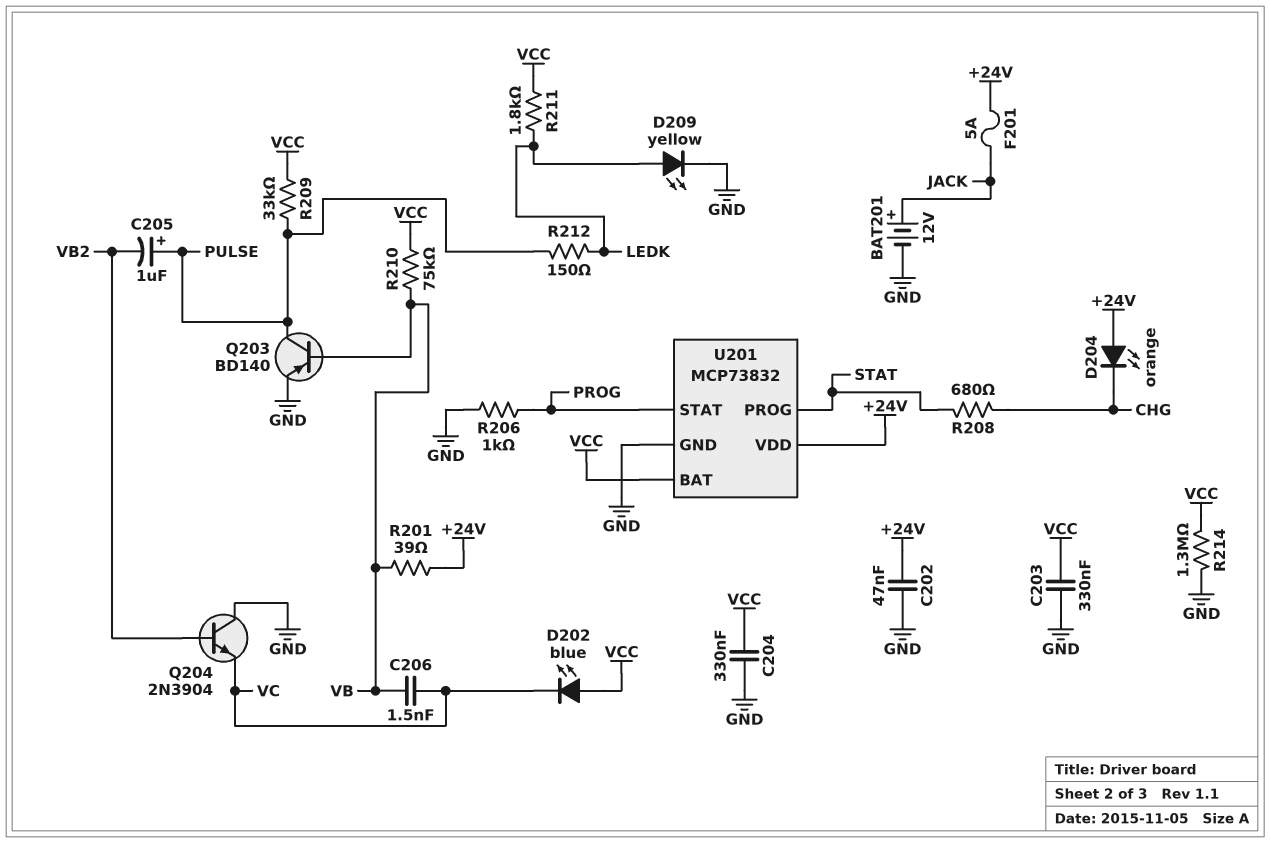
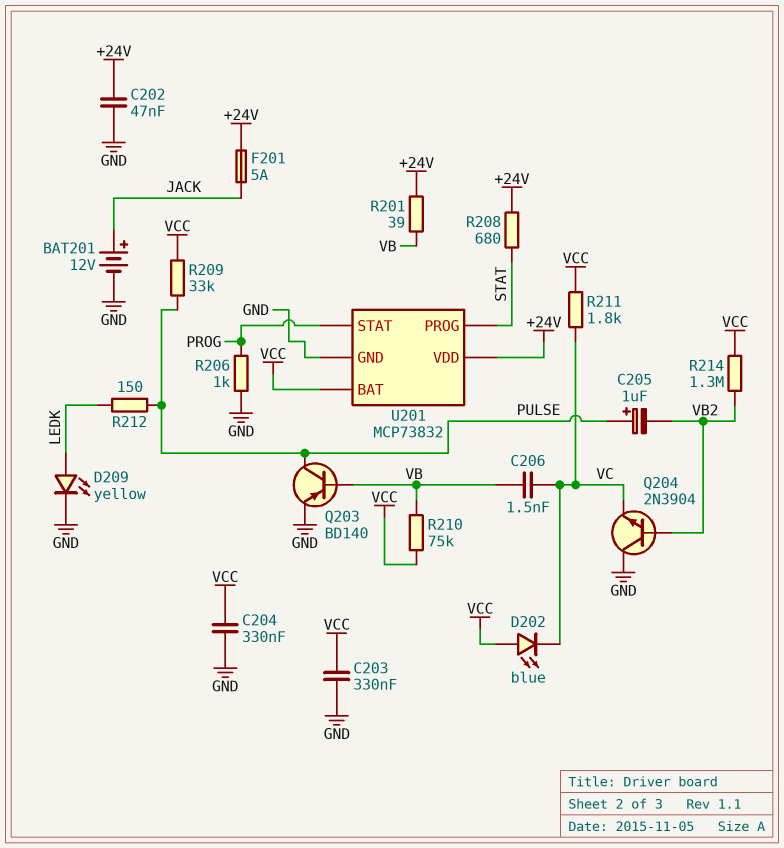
D204: LED orange (A +24V, K CHG) -> none
R208: 680 (CHG, STAT) -> 680 (+24V, STAT)
R211: 1.8k (LEDK, VCC) -> 1.8k (VC, VCC)
R214: 1.3M (GND, VCC) -> 1.3M (VB2, VCC)

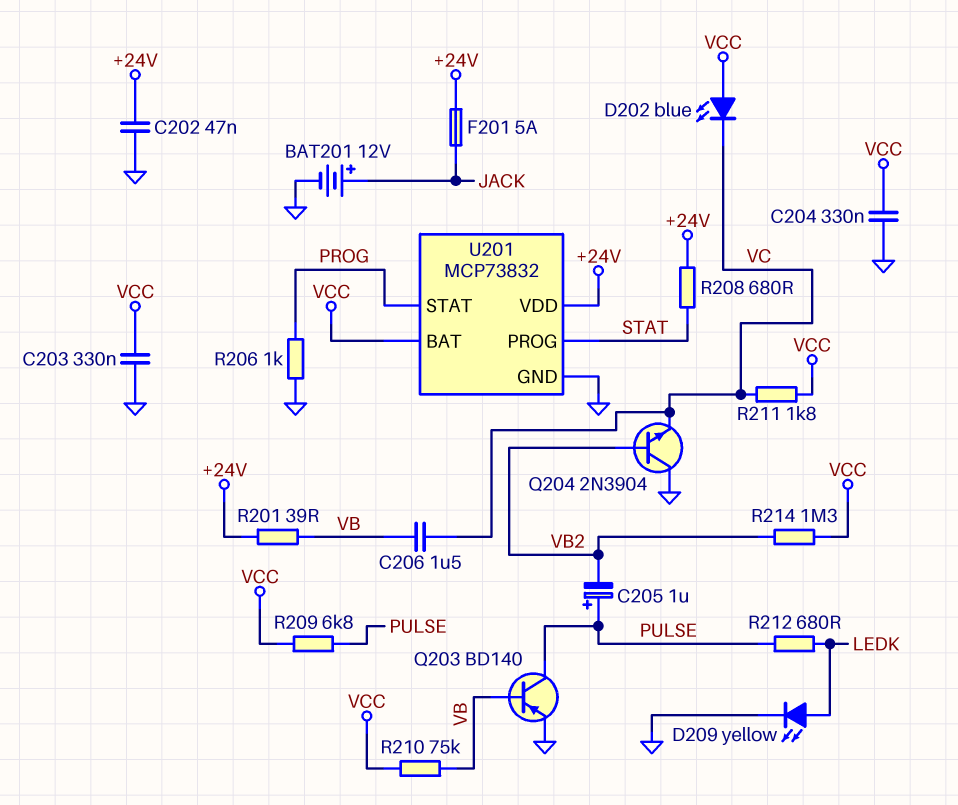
C206: 1.5nF (VB, VC) -> 1.5uF (VB, VC)
R209: 33k (PULSE, VCC) -> 6.8k (PULSE, VCC)
R212: 150 (LEDK, PULSE) -> 680 (LEDK, PULSE)

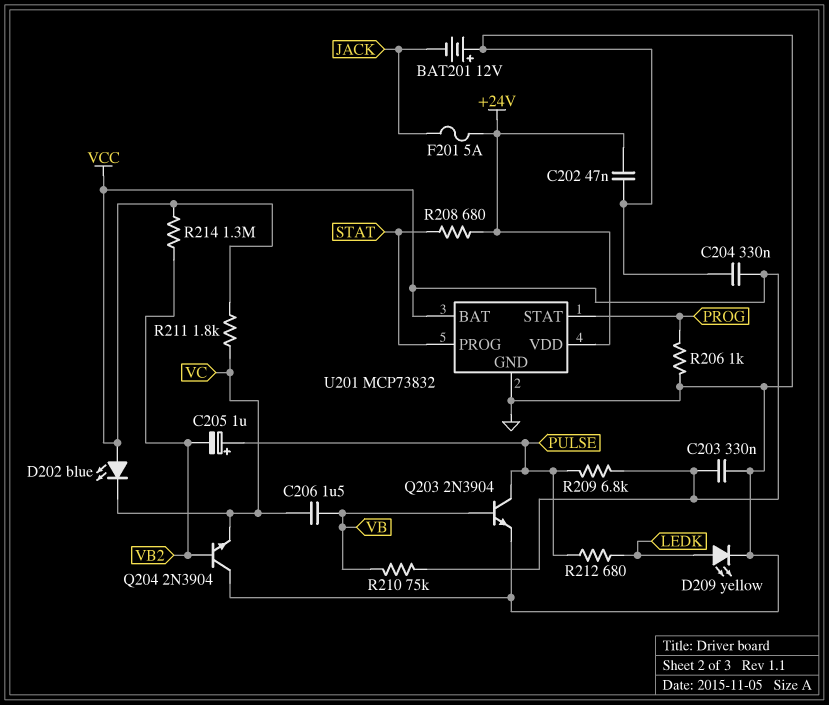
BAT201: 12V (plus JACK, minus GND) -> 12V (plus GND, minus JACK)
Q203: PNP BD140 (B VB, C PULSE, E GND) -> NPN 2N3904 (B VB, C PULSE, E GND)
R201: 39 (+24V, VB) -> none

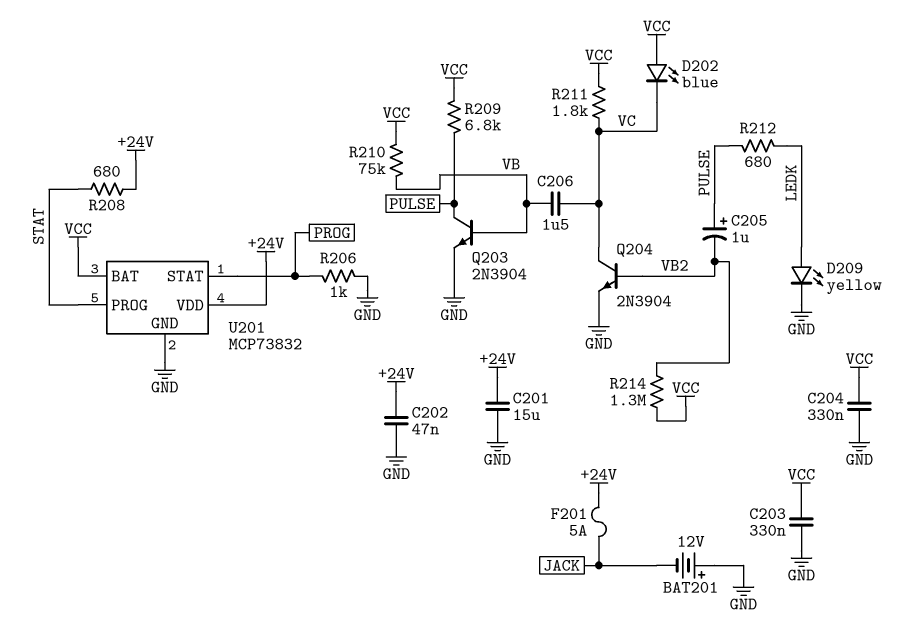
C201: none -> 15uF (+24V, GND)
Q204: NPN 2N3904 (B VB2, C GND, E VC) -> NPN 2N3904 (B VB2, C VC, E GND)

